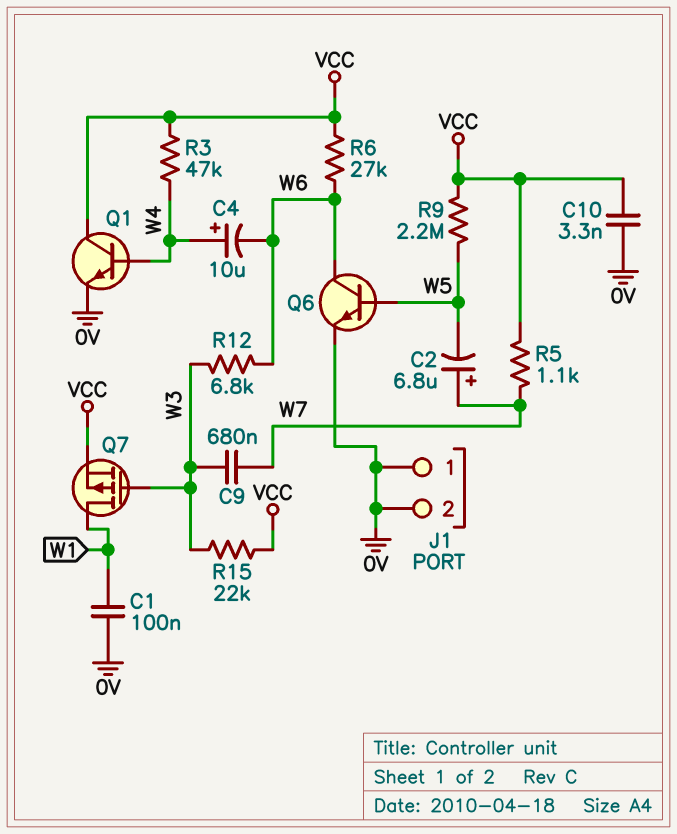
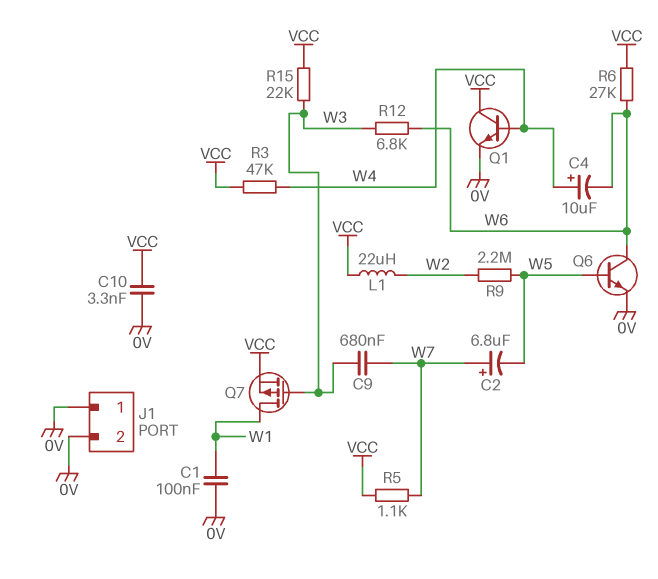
L1: none -> 22uH (VCC, W2)
R9: 2.2M (VCC, W5) -> 2.2M (W2, W5)

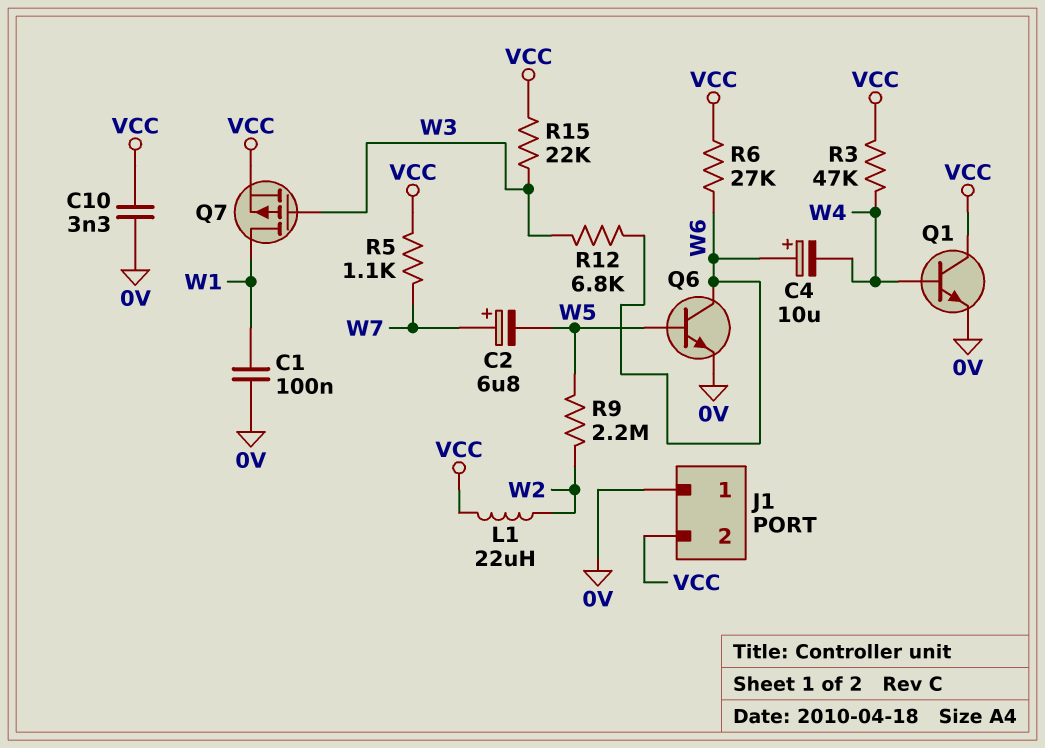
C4: 10uF (plus W4, minus W6) -> 10uF (plus W6, minus W4)
C9: 680nF (W3, W7) -> none
J1 pin 2: 0V -> VCC

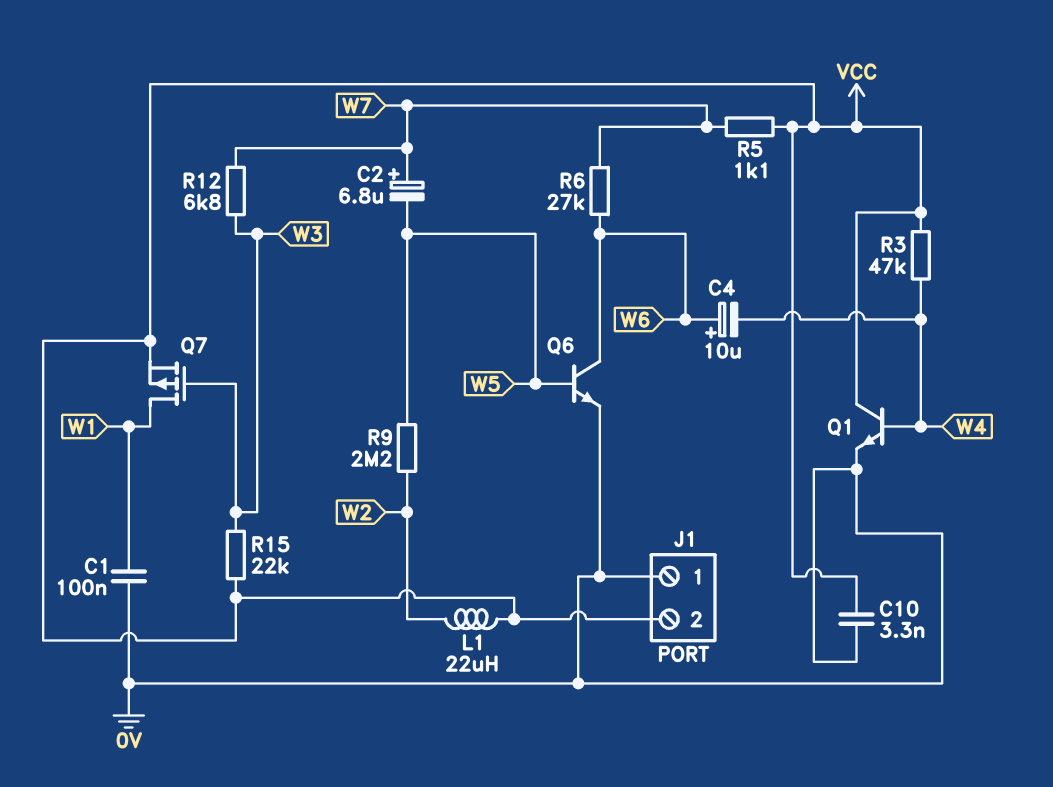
R6: 27k (VCC, W6) -> 27k (W6, W7)
R12: 6.8k (W3, W6) -> 6.8k (W3, W7)

